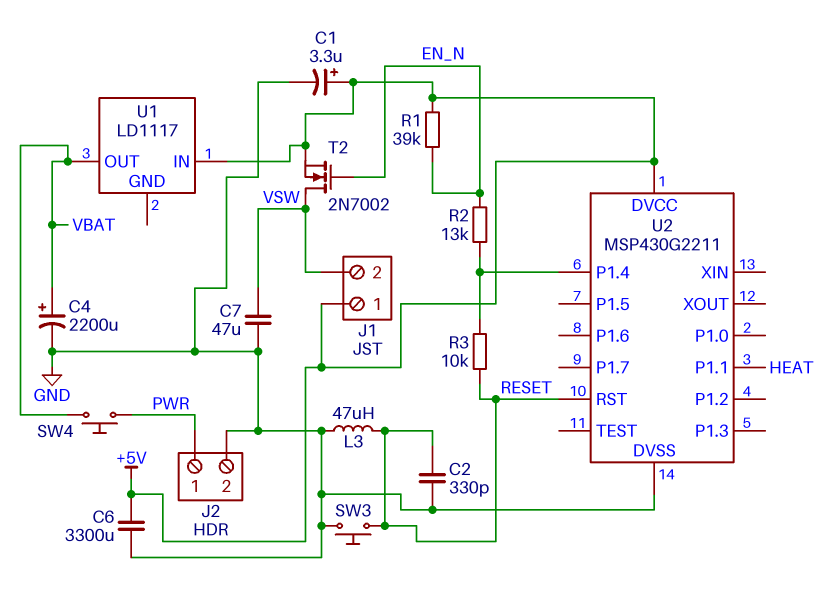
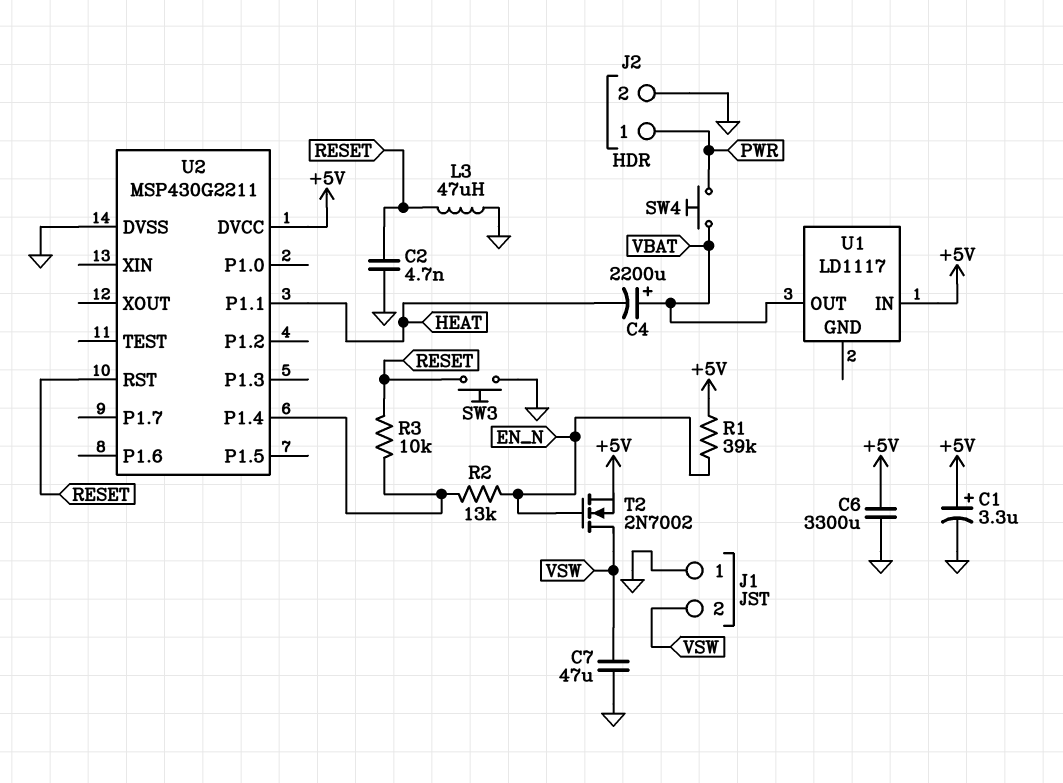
C2: 330pF (GND, RESET) -> 4.7nF (GND, RESET)
C4: 2200uF (plus VBAT, minus GND) -> 2200uF (plus VBAT, minus HEAT)
J1 pin 1: +5V -> GND

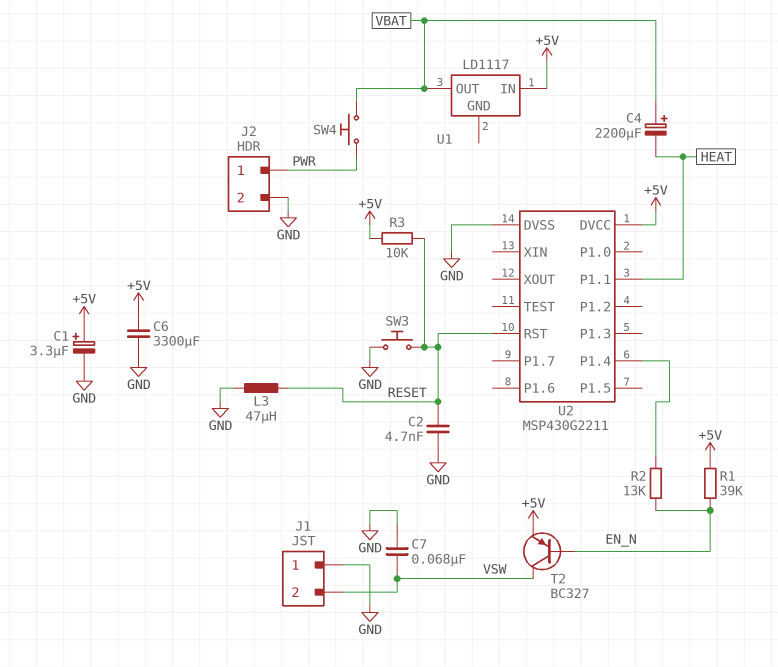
C7: 47uF (GND, VSW) -> 68nF (GND, VSW)
R3: 10k (RESET, U2/P1.4) -> 10k (+5V, RESET)
T2: NMOS 2N7002 (G EN_N, D VSW, S +5V) -> PNP BC327 (B EN_N, C VSW, E +5V)

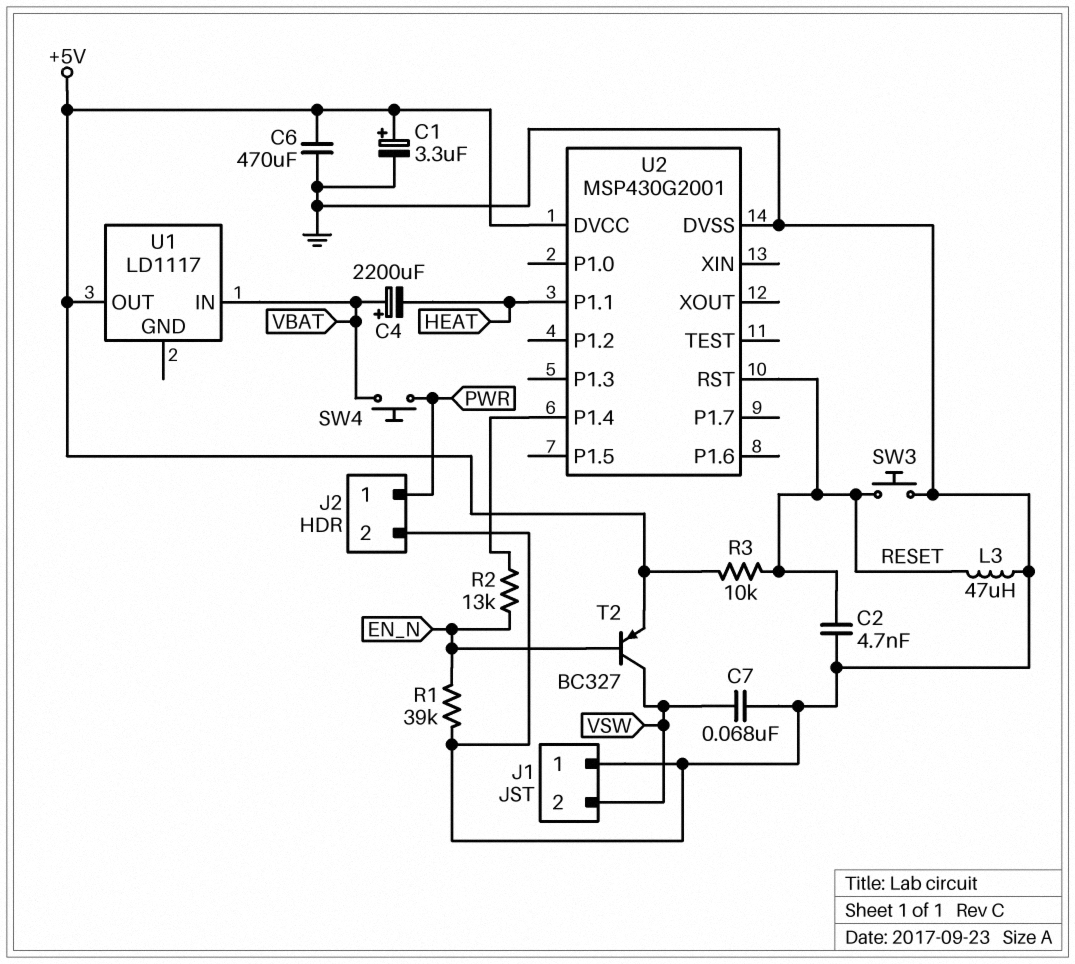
C6: 3300uF (+5V, GND) -> 470uF (+5V, GND)
R1: 39k (+5V, EN_N) -> 39k (EN_N, GND)
U1 pin IN: +5V -> VBAT
U1 pin OUT: VBAT -> +5V
U2: MSP430G2211 -> MSP430G2001

